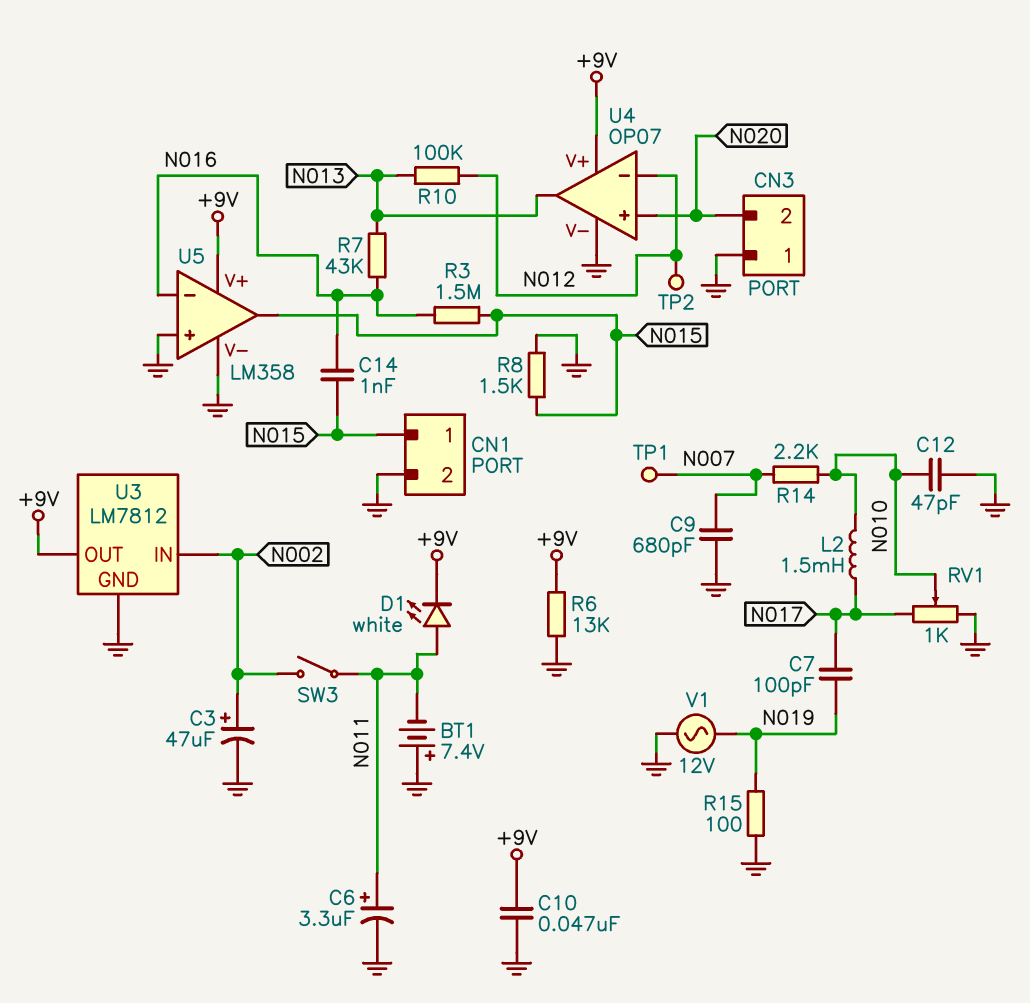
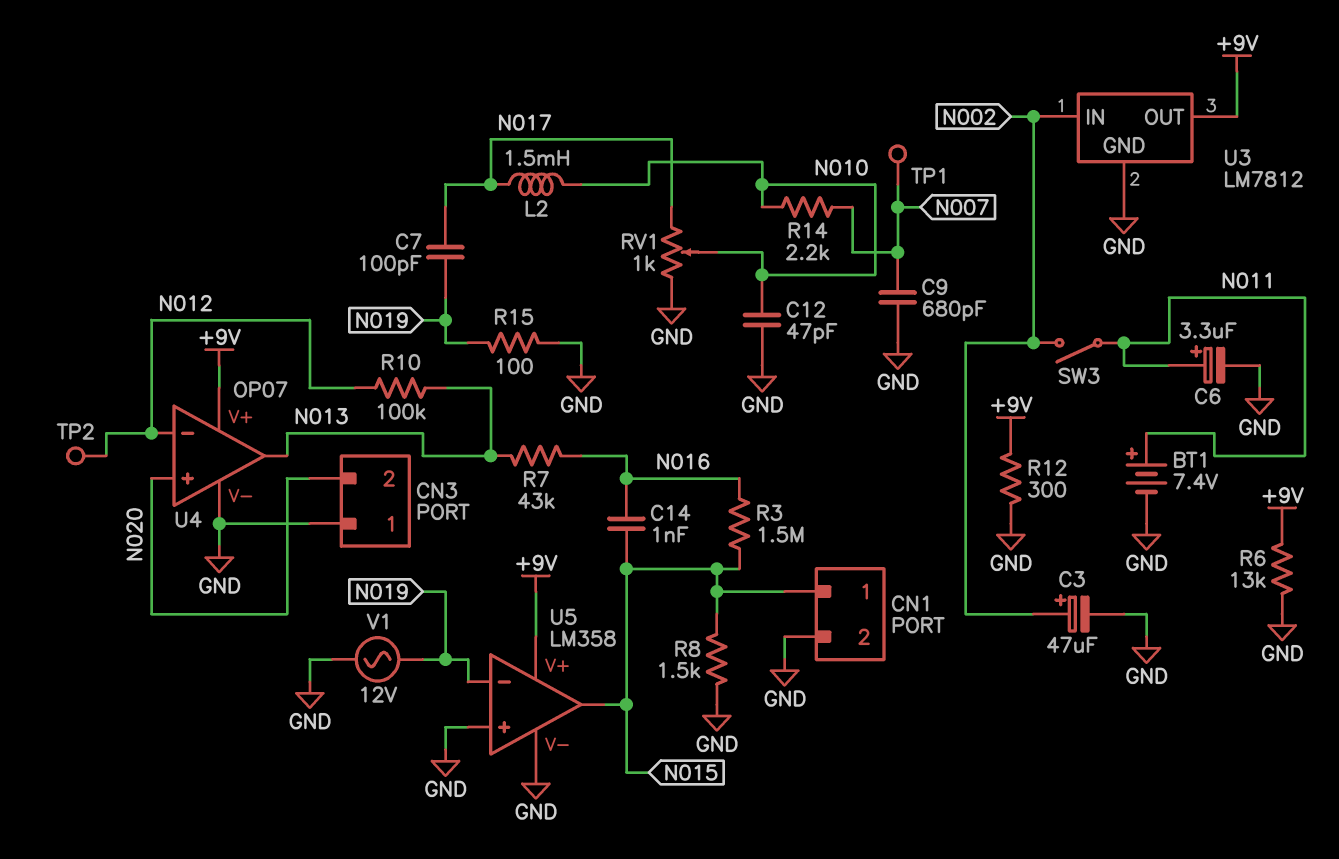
BT1: 7.4V (plus GND, minus N011) -> 7.4V (plus N011, minus GND)
C10: 47nF (+9V, GND) -> none
D1: LED white (A N011, K +9V) -> none
R12: none -> 300 (+9V, GND)
U5 pin in-: N016 -> N019

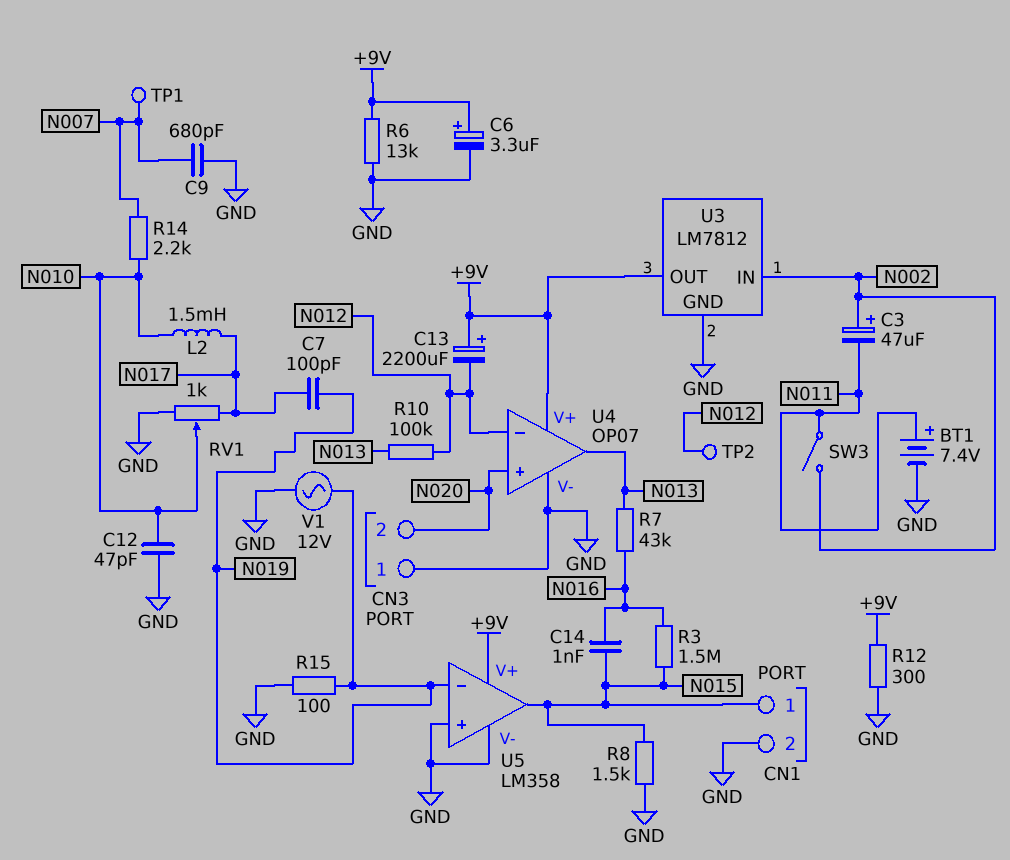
C3: 47uF (plus N002, minus GND) -> 47uF (plus N002, minus N011)
C6: 3.3uF (plus N011, minus GND) -> 3.3uF (plus +9V, minus GND)
C13: none -> 2200uF (plus +9V, minus N012)

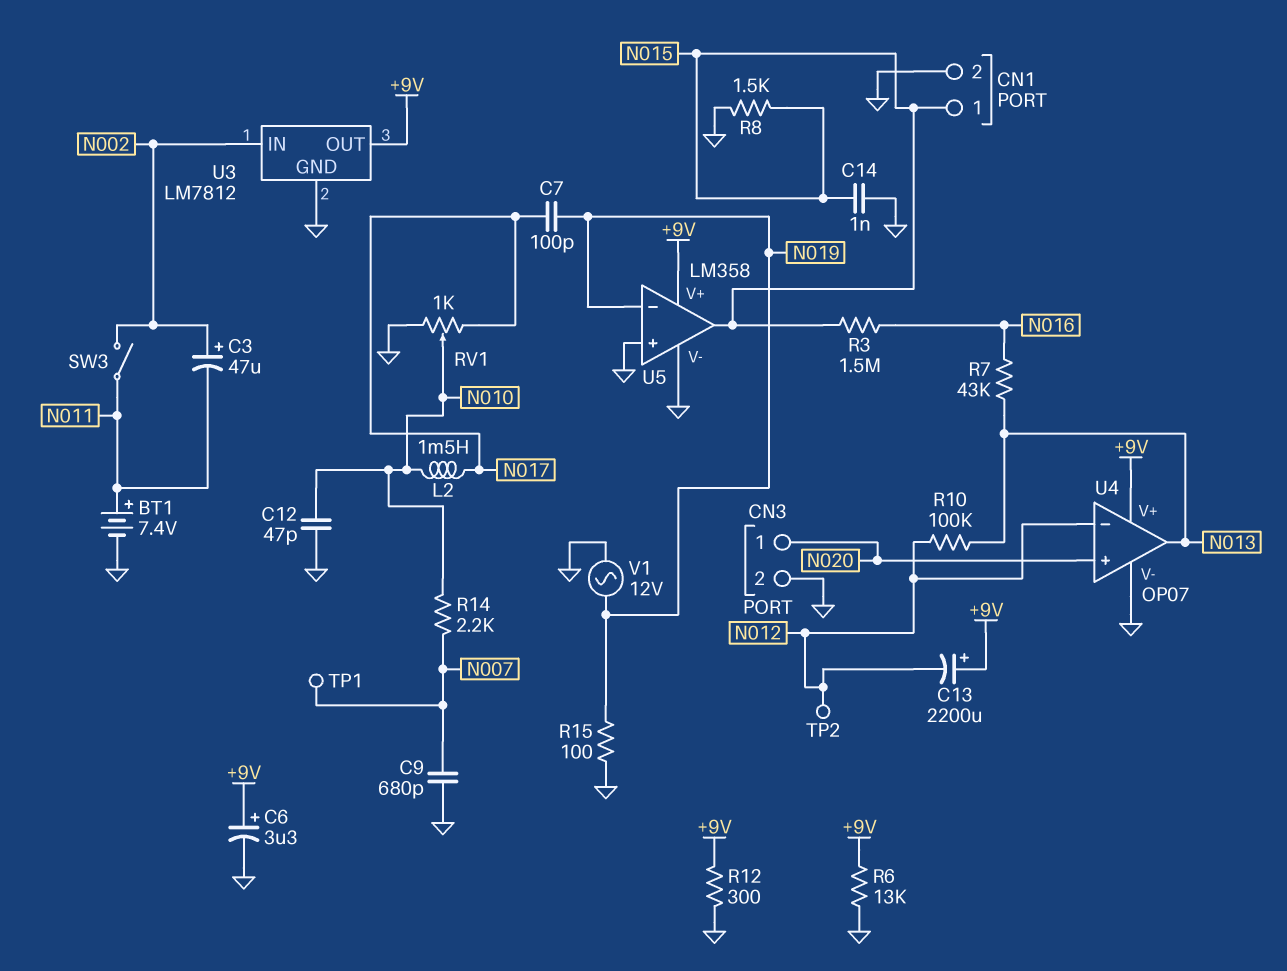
C14: 1nF (N015, N016) -> 1nF (GND, N015)
CN3 pin 1: GND -> N020
CN3 pin 2: N020 -> GND

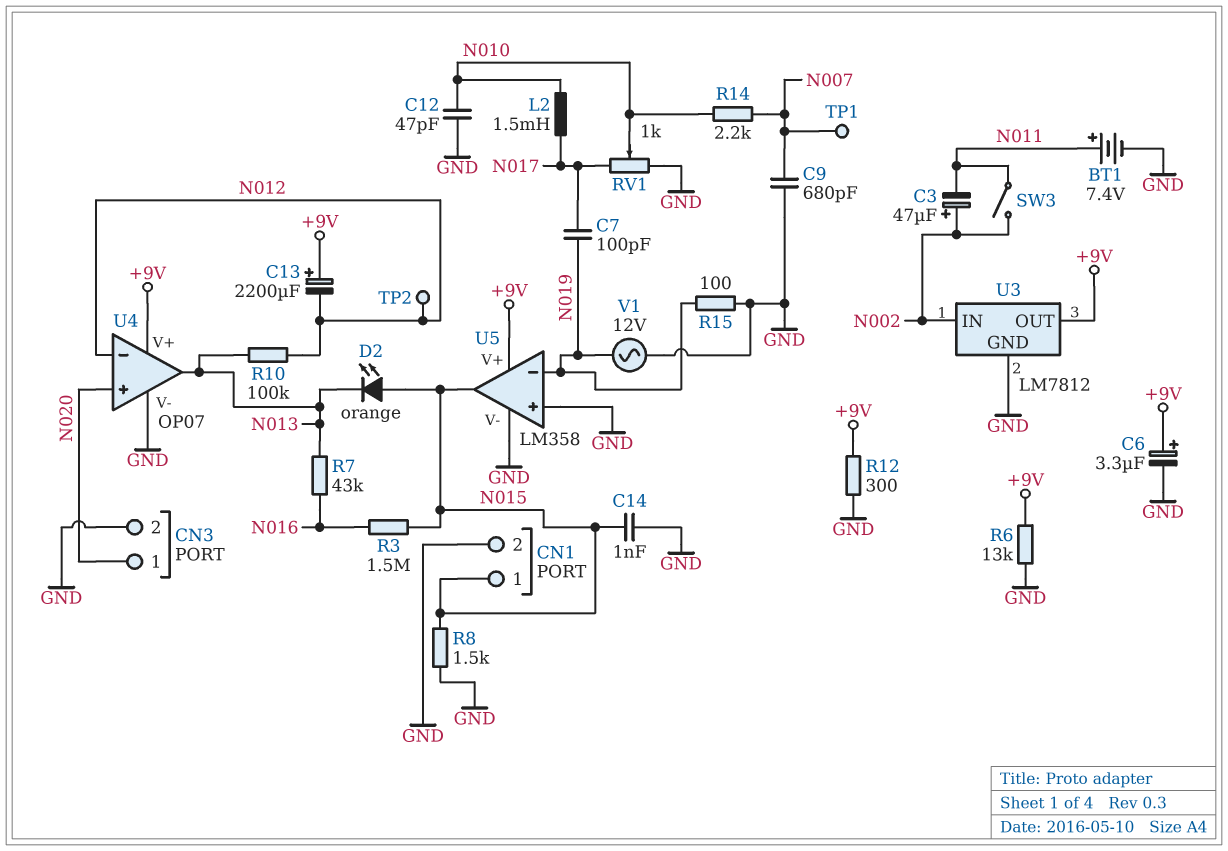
D2: none -> LED orange (A N015, K N013)

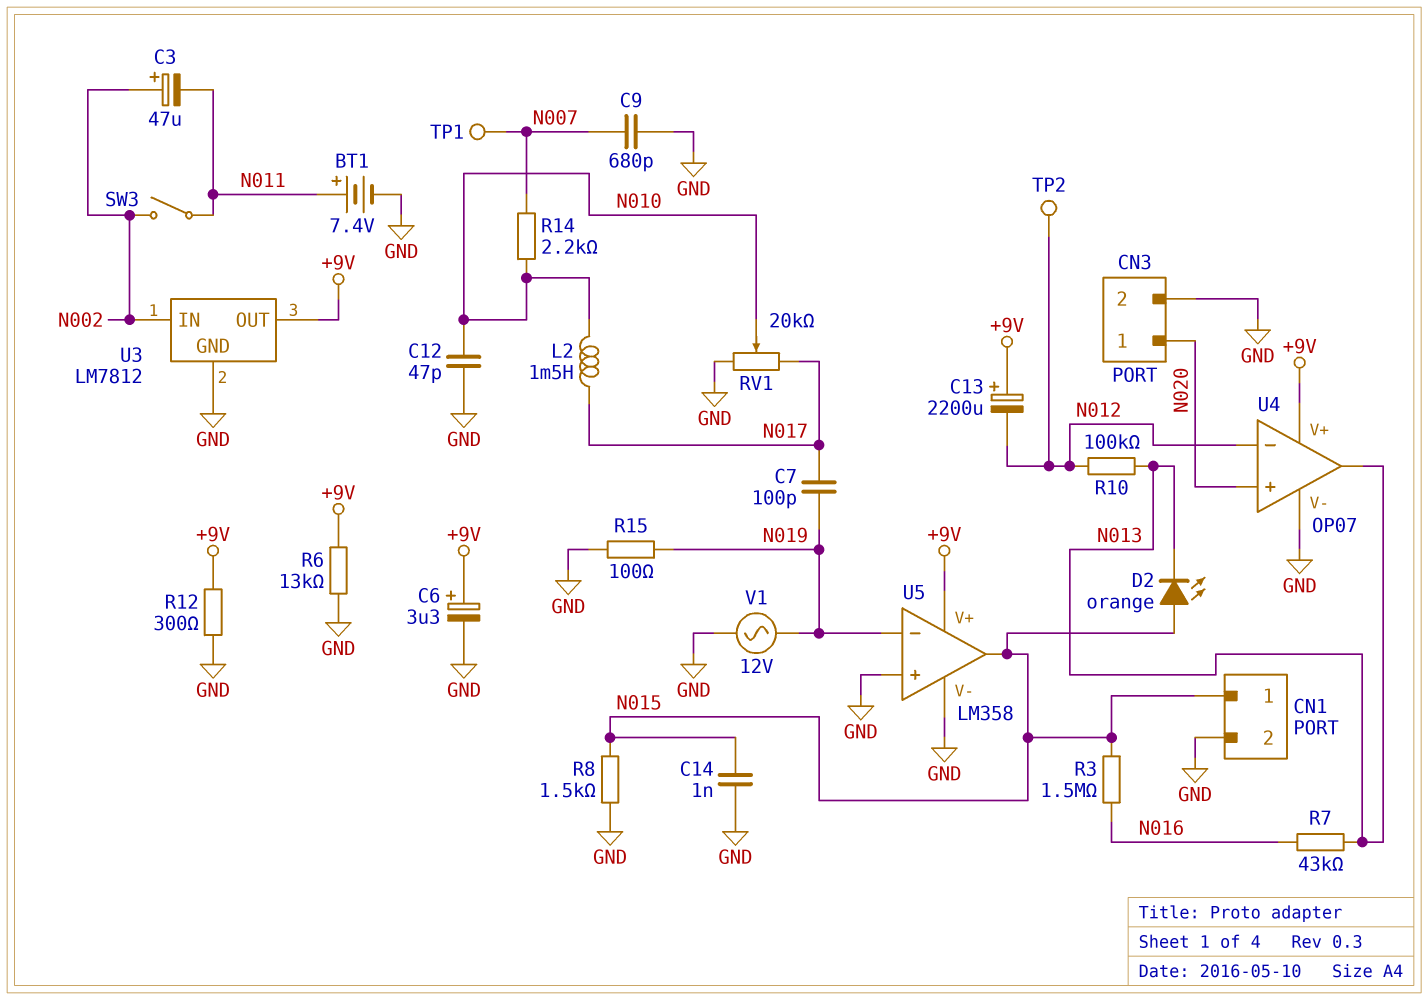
RV1: 1k (GND, N017, wiper N010) -> 20k (GND, N017, wiper N010)

